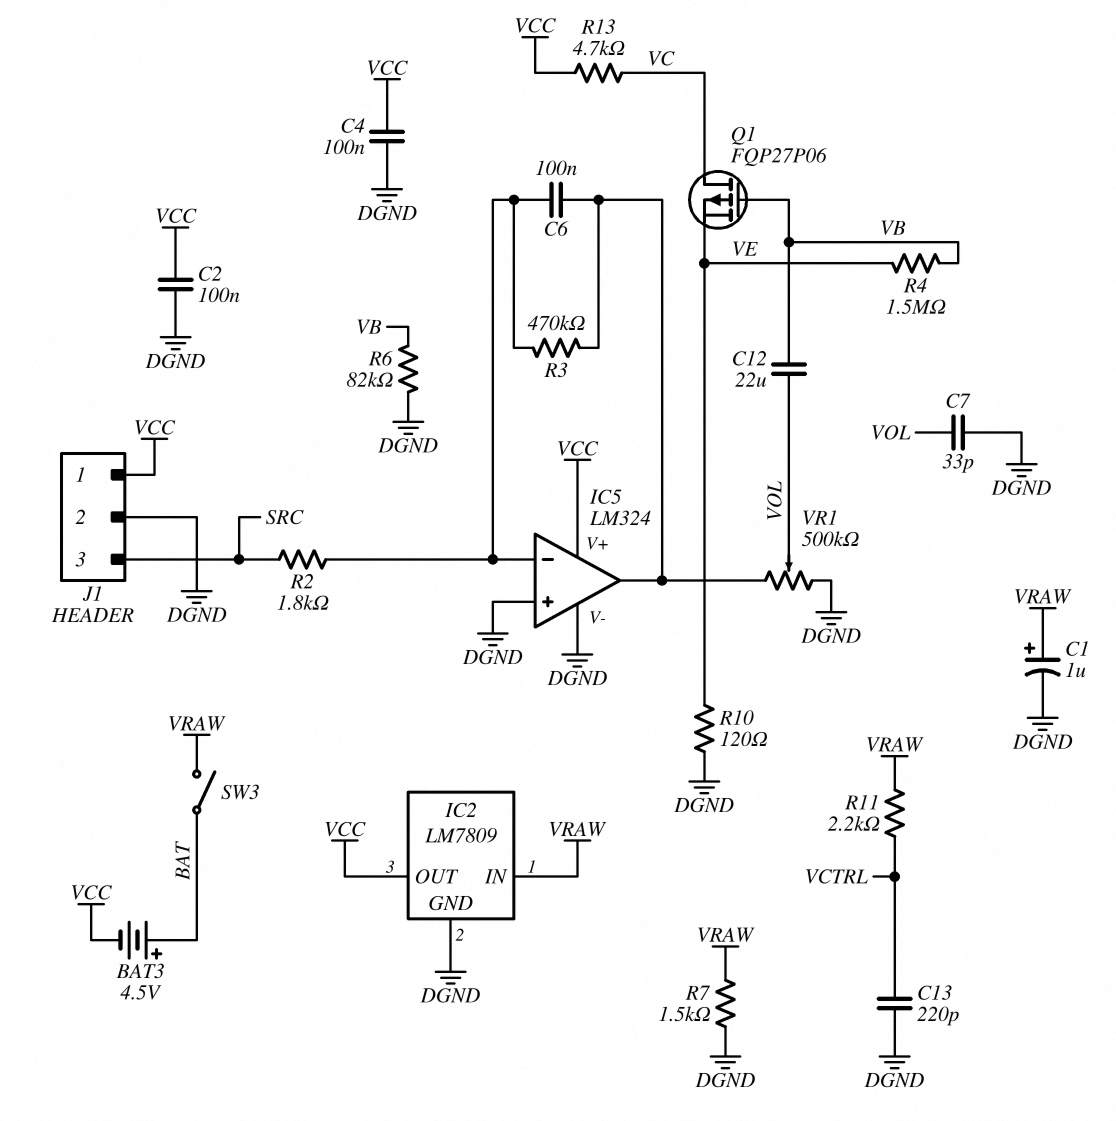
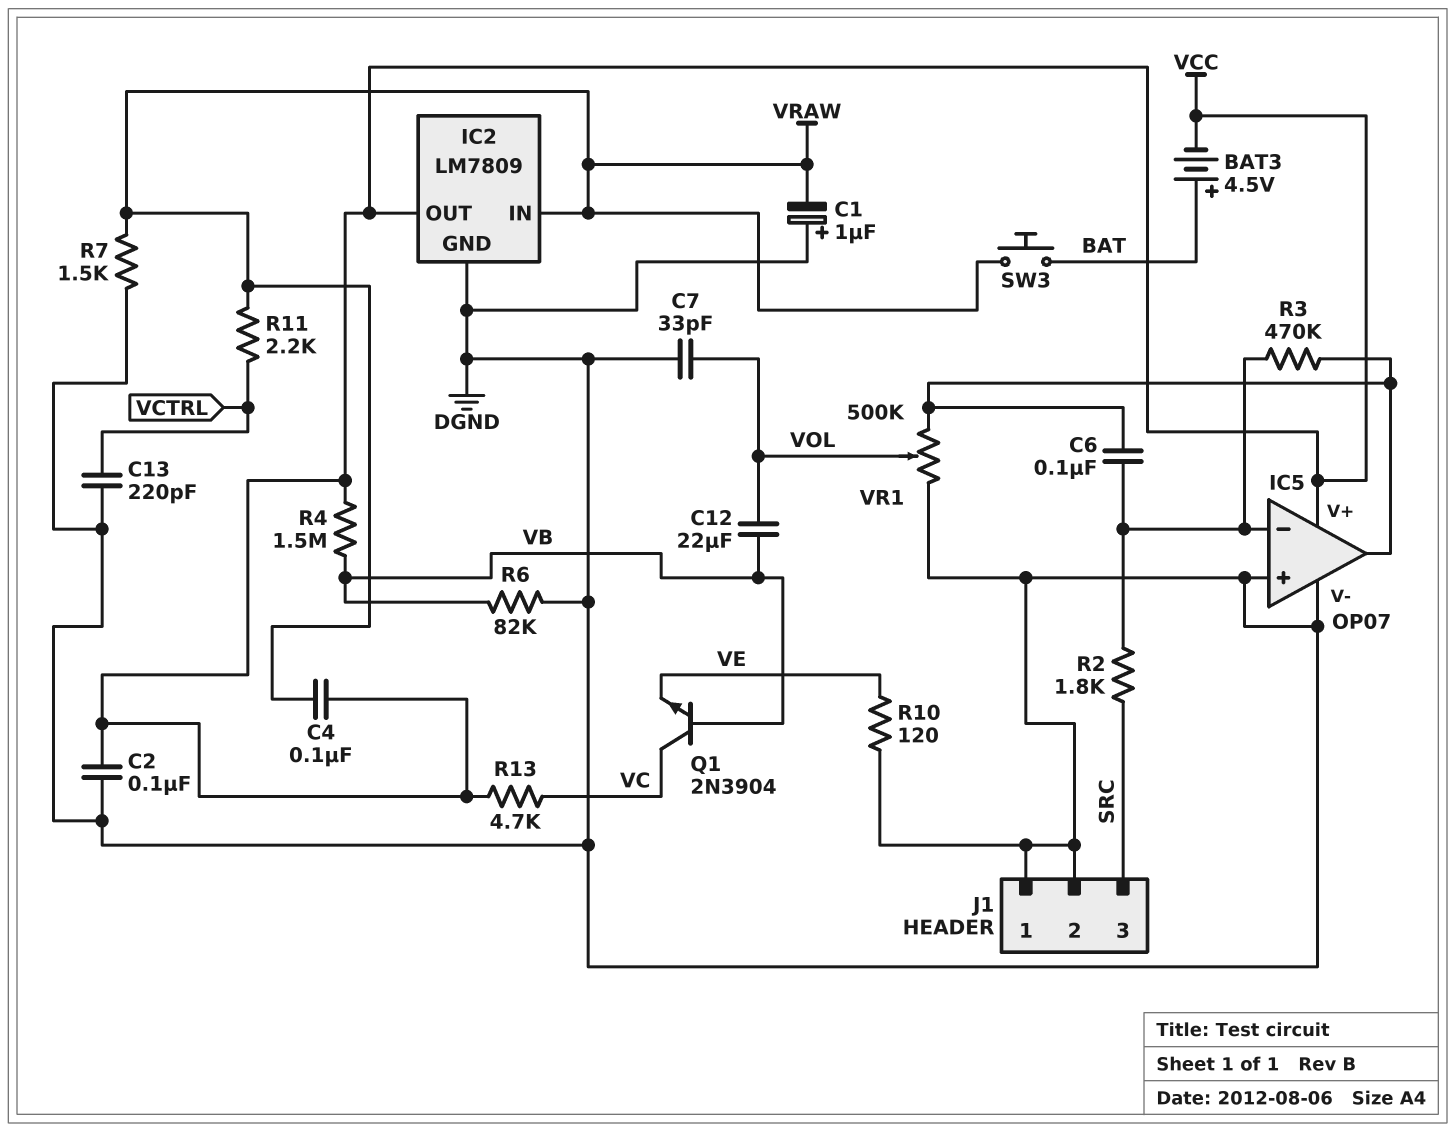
C1: 1uF (plus VRAW, minus DGND) -> 1uF (plus DGND, minus VRAW)
C4: 100nF (DGND, VCC) -> 100nF (VCC, VRAW)
IC5: LM324 -> OP07
J1 pin 1: VCC -> DGND
Q1: PMOS FQP27P06 (G VB, D VC, S VE) -> NPN 2N3904 (B VB, C VC, E VE)
R4: 1.5M (VB, VE) -> 1.5M (VB, VCC)
SW3: switch (BAT, VRAW) -> button (BAT, VRAW)

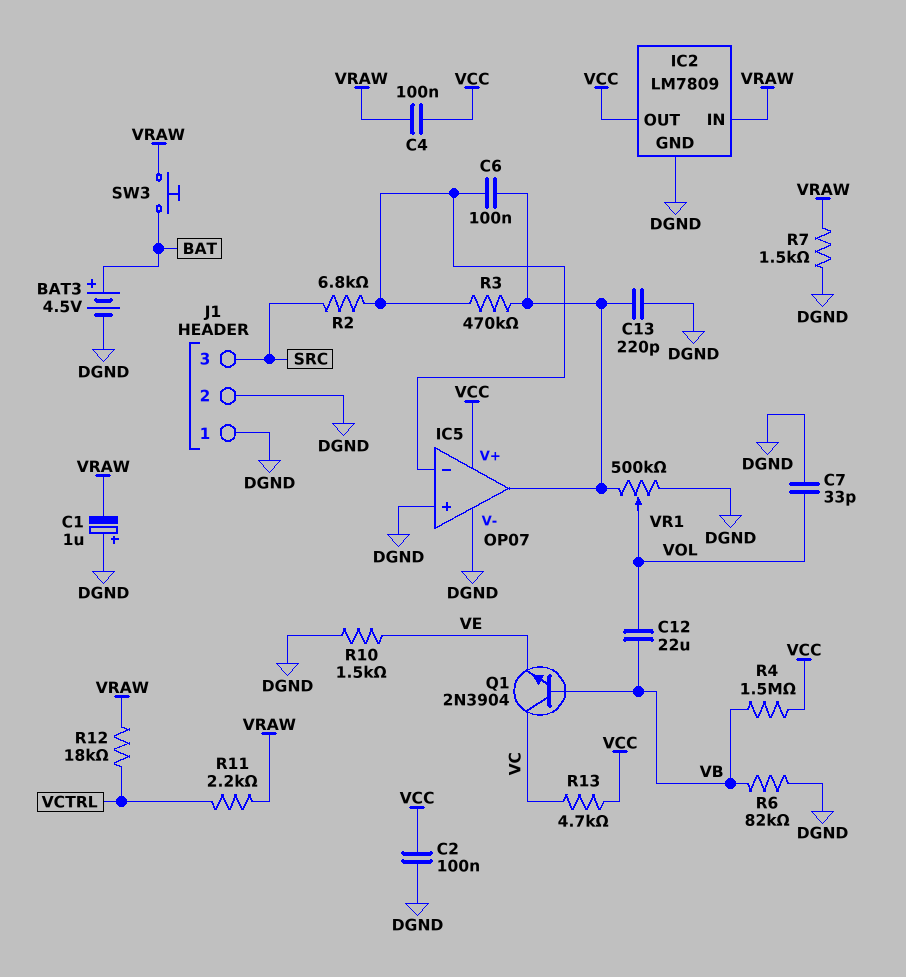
BAT3: 4.5V (plus BAT, minus VCC) -> 4.5V (plus BAT, minus DGND)
C13: 220pF (DGND, VCTRL) -> 220pF (DGND, IC5/out)
R2: 1.8k (IC5/in-, SRC) -> 6.8k (IC5/in-, SRC)
R10: 120 (DGND, VE) -> 1.5k (DGND, VE)
R12: none -> 18k (VCTRL, VRAW)

